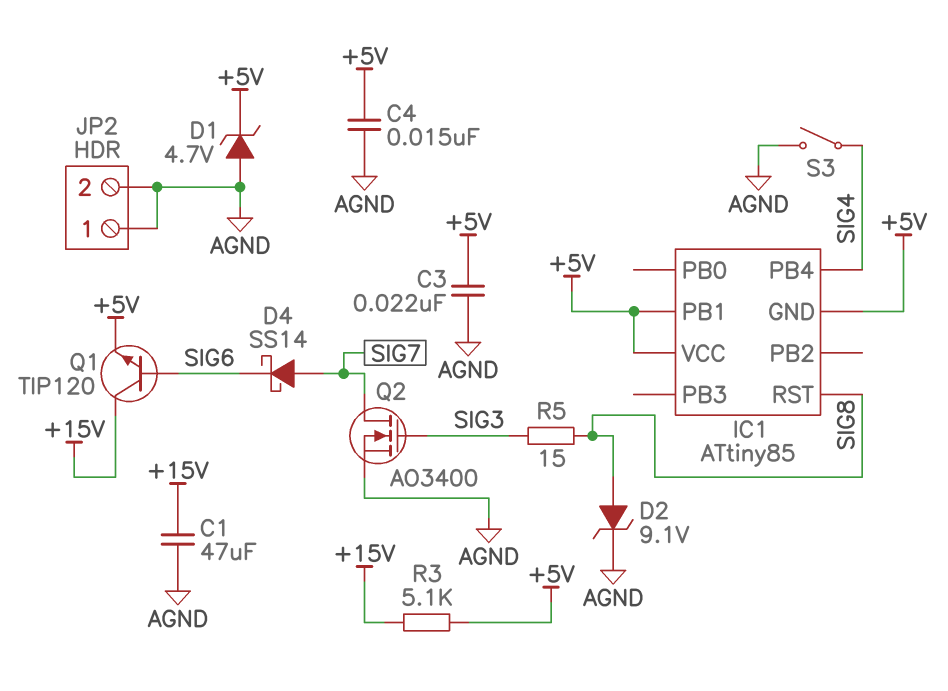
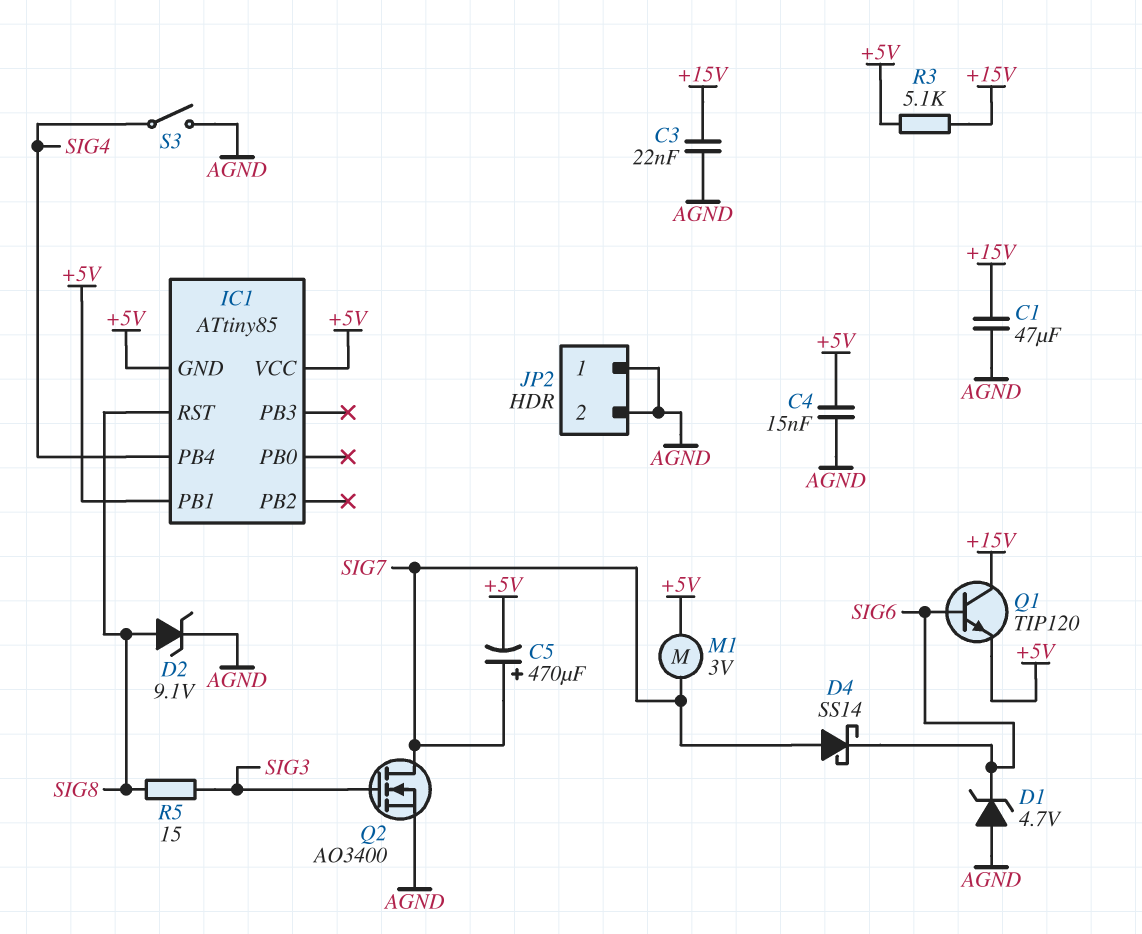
C3: 22nF (+5V, AGND) -> 22nF (+15V, AGND)
C5: none -> 470uF (plus SIG7, minus +5V)
D1: zener 4.7V (A AGND, K +5V) -> zener 4.7V (A AGND, K SIG6)
M1: none -> motor 3V (+5V, SIG7)

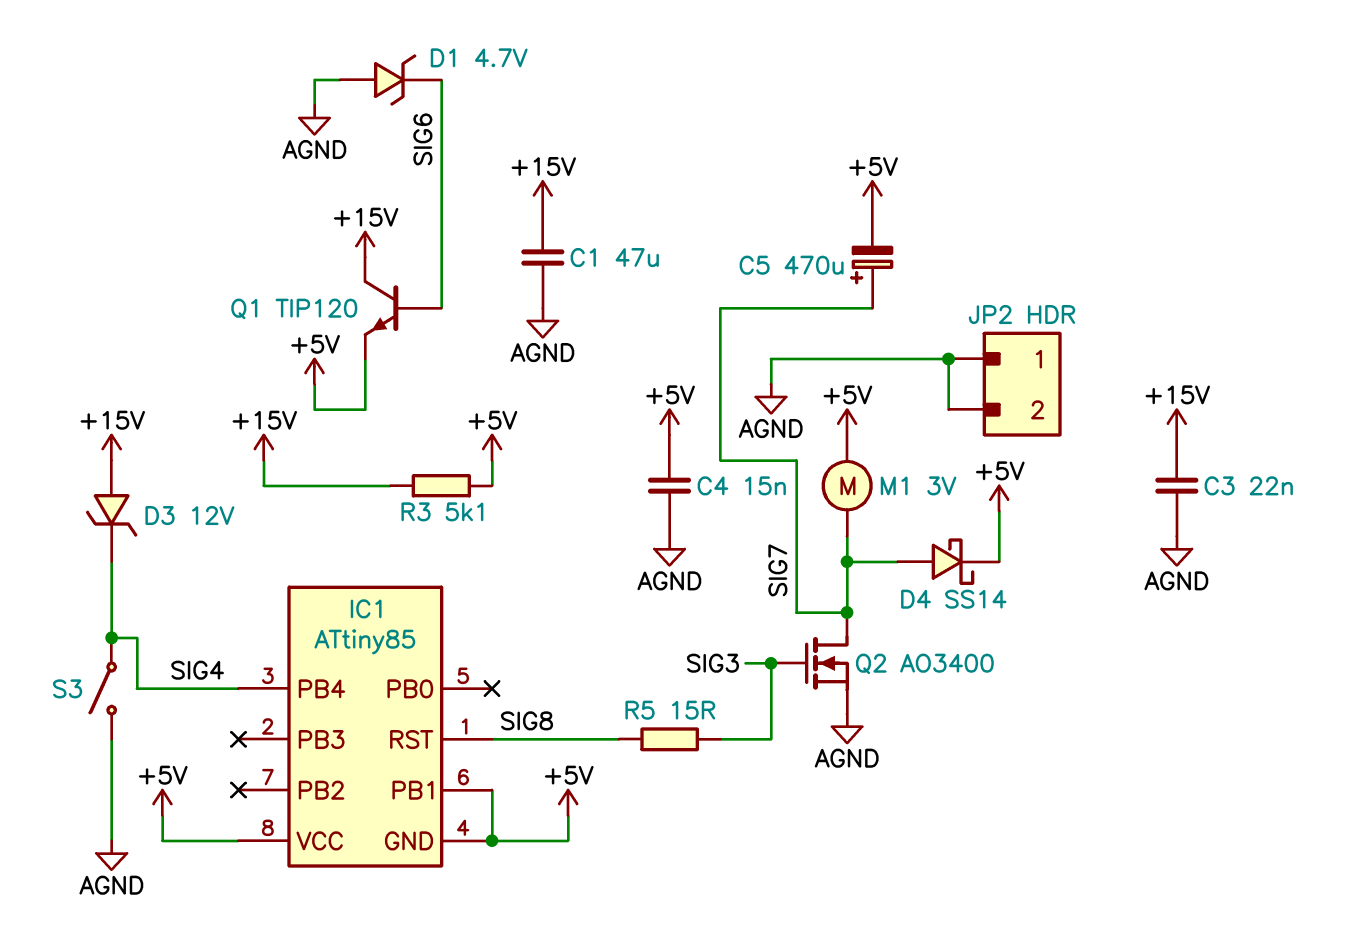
D2: zener 9.1V (A SIG8, K AGND) -> none
D3: none -> zener 12V (A +15V, K SIG4)
D4: schottky SS14 (A SIG7, K SIG6) -> schottky SS14 (A SIG7, K +5V)

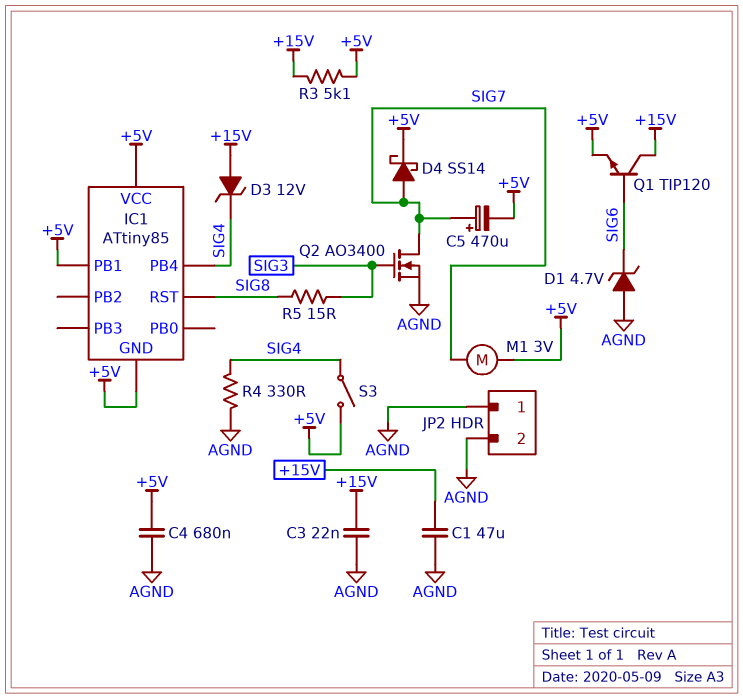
C4: 15nF (+5V, AGND) -> 680nF (+5V, AGND)
R4: none -> 330 (AGND, SIG4)
S3: switch (AGND, SIG4) -> switch (+5V, SIG4)

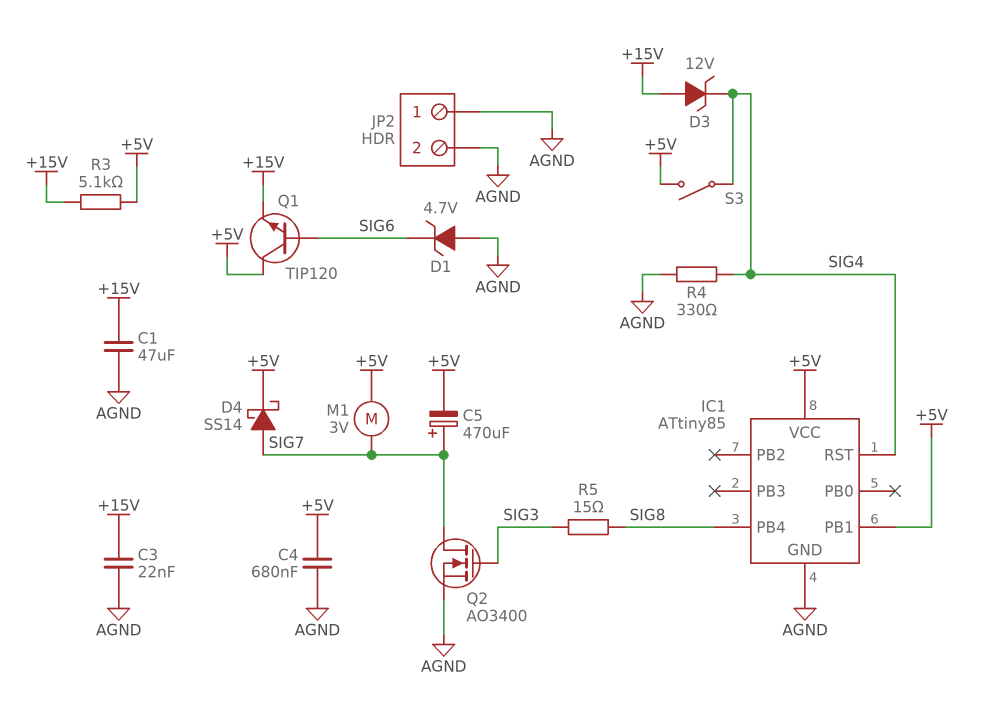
IC1 pin GND: +5V -> AGND
IC1 pin PB4: SIG4 -> SIG8
IC1 pin RST: SIG8 -> SIG4
Q1: NPN TIP120 (B SIG6, C +15V, E +5V) -> NPN TIP120 (B SIG6, C +5V, E +15V)

